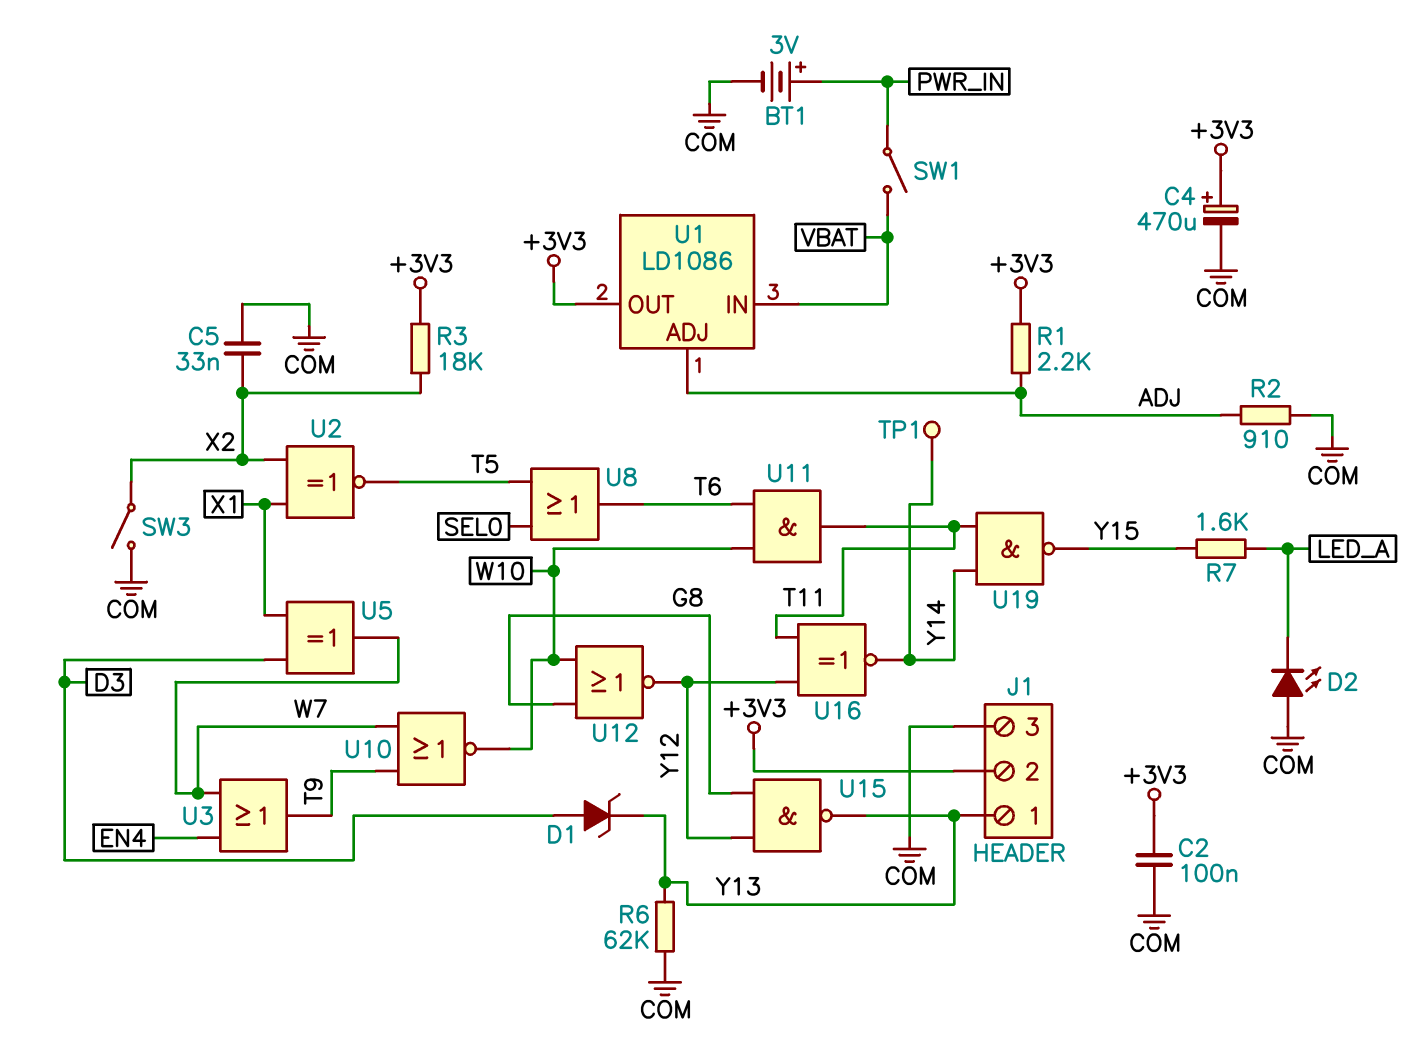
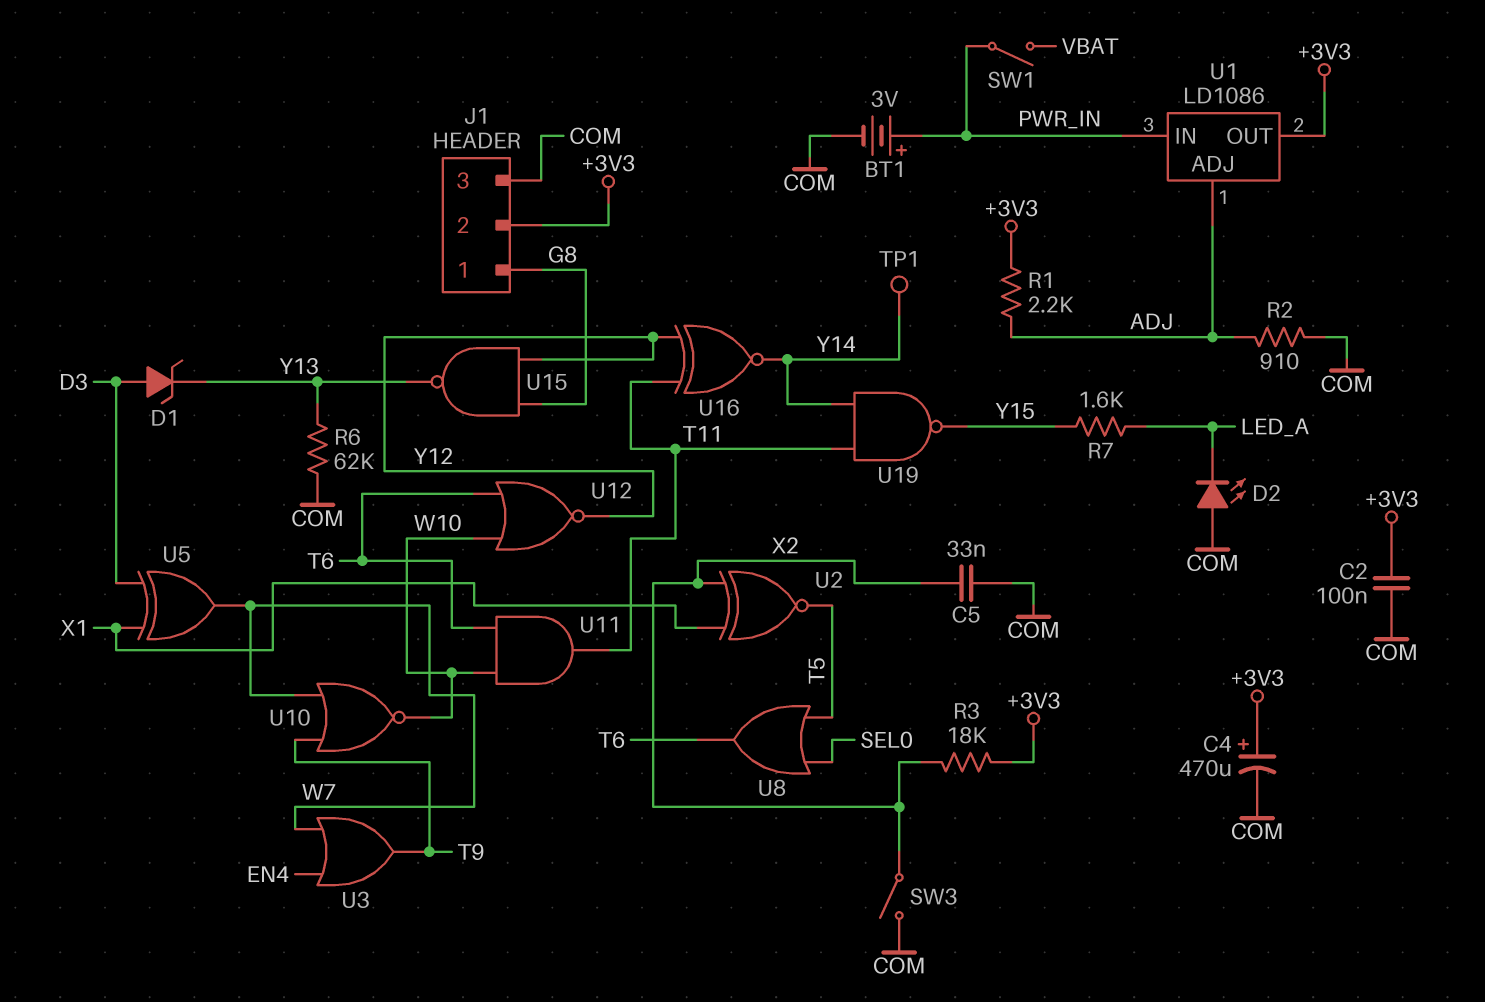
J1 pin 1: Y13 -> G8
U1 pin IN: VBAT -> PWR_IN
U12: NOR (in G8, in W10, out Y12) -> NOR (in T6, in W10, out Y12)

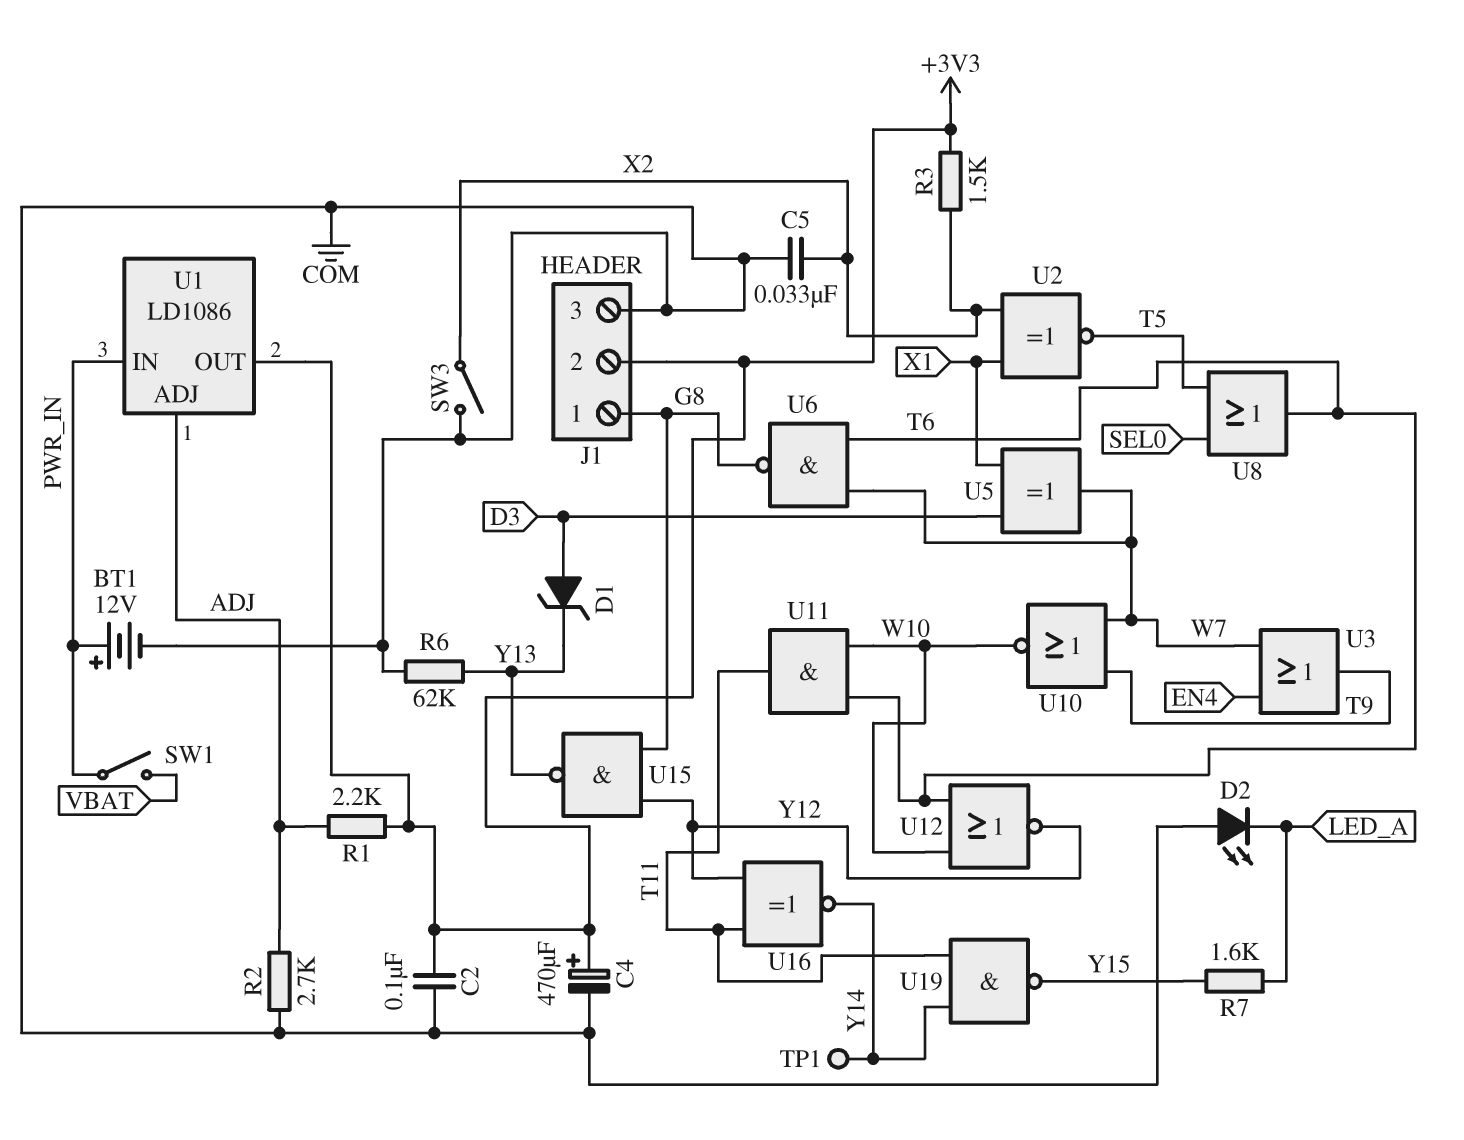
BT1: 3V (plus PWR_IN, minus COM) -> 12V (plus PWR_IN, minus COM)
R2: 910 (ADJ, COM) -> 2.7k (ADJ, COM)
R3: 18k (+3V3, X2) -> 1.5k (+3V3, X2)
U6: none -> NAND (in T6, in W7, out G8)

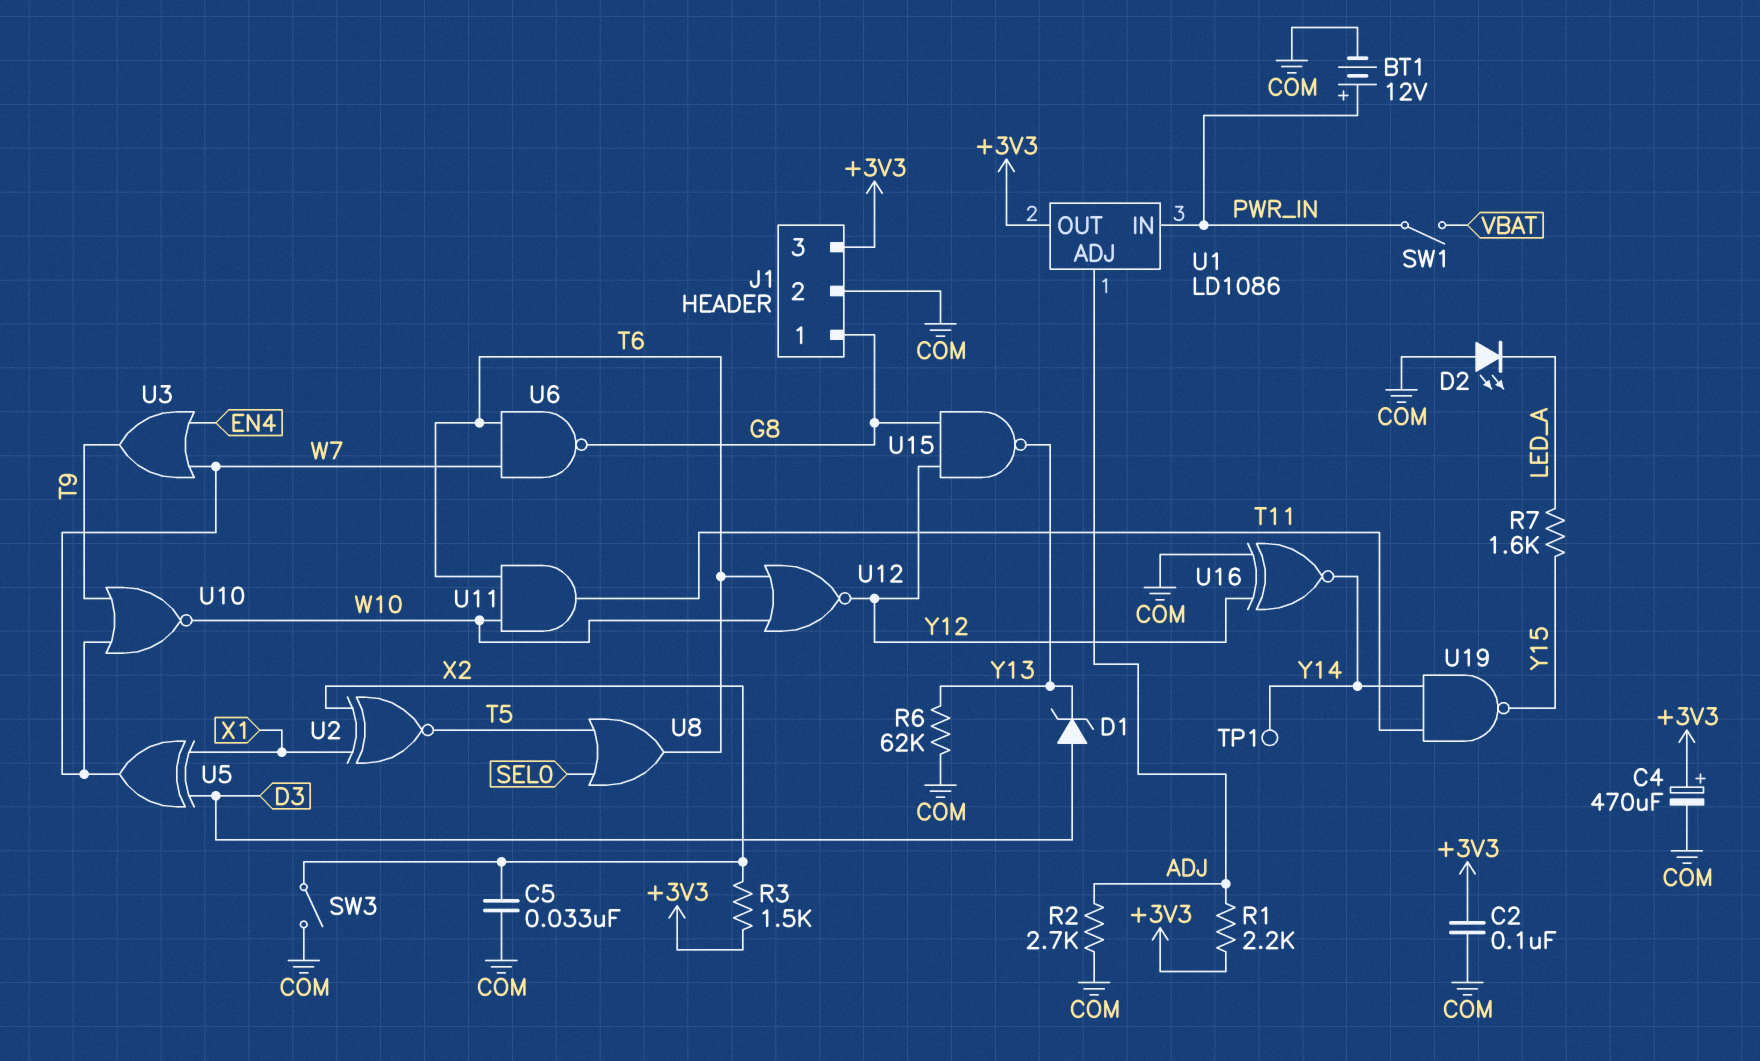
J1 pin 2: +3V3 -> COM
J1 pin 3: COM -> +3V3
U16: XNOR (in T11, in Y12, out Y14) -> XNOR (in COM, in Y12, out Y14)

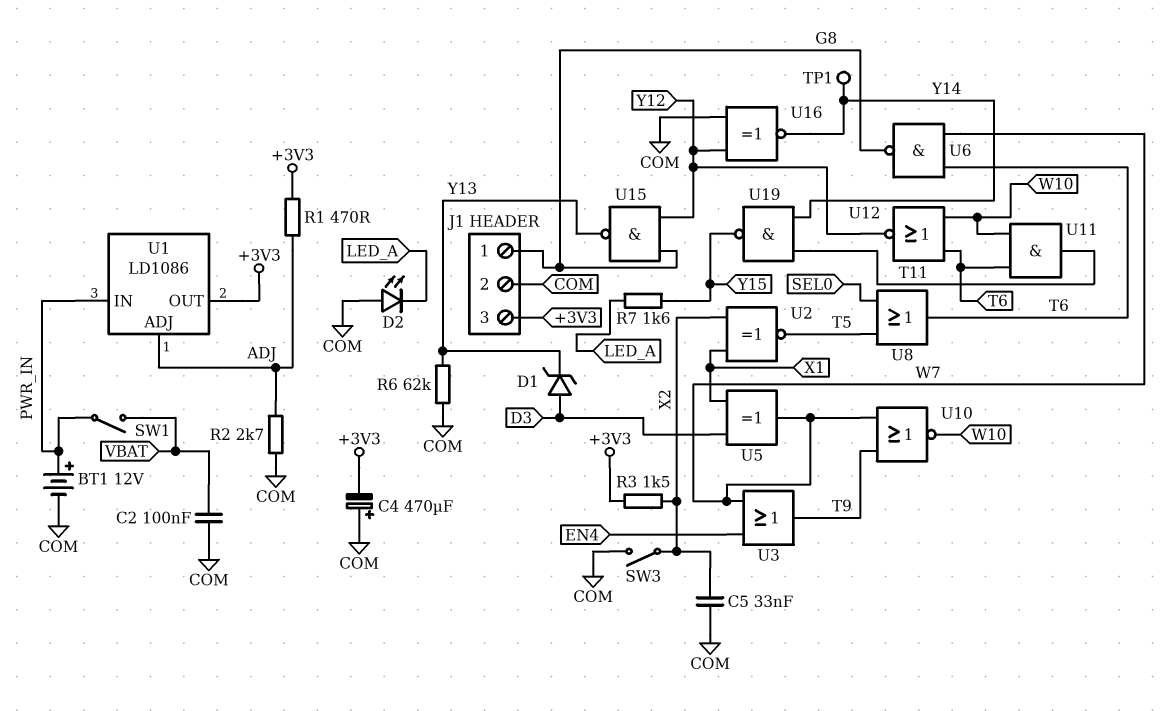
C2: 100nF (+3V3, COM) -> 100nF (COM, VBAT)
C4: 470uF (plus +3V3, minus COM) -> 470uF (plus COM, minus +3V3)
R1: 2.2k (+3V3, ADJ) -> 470 (+3V3, ADJ)

